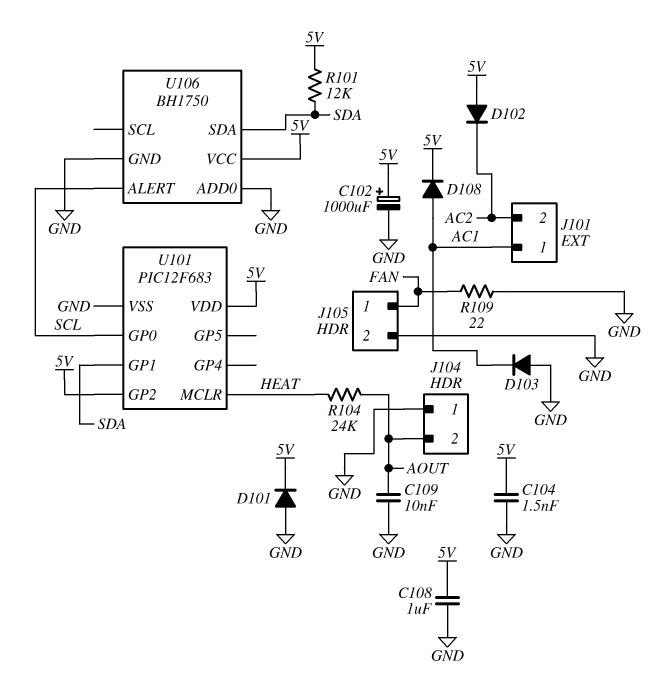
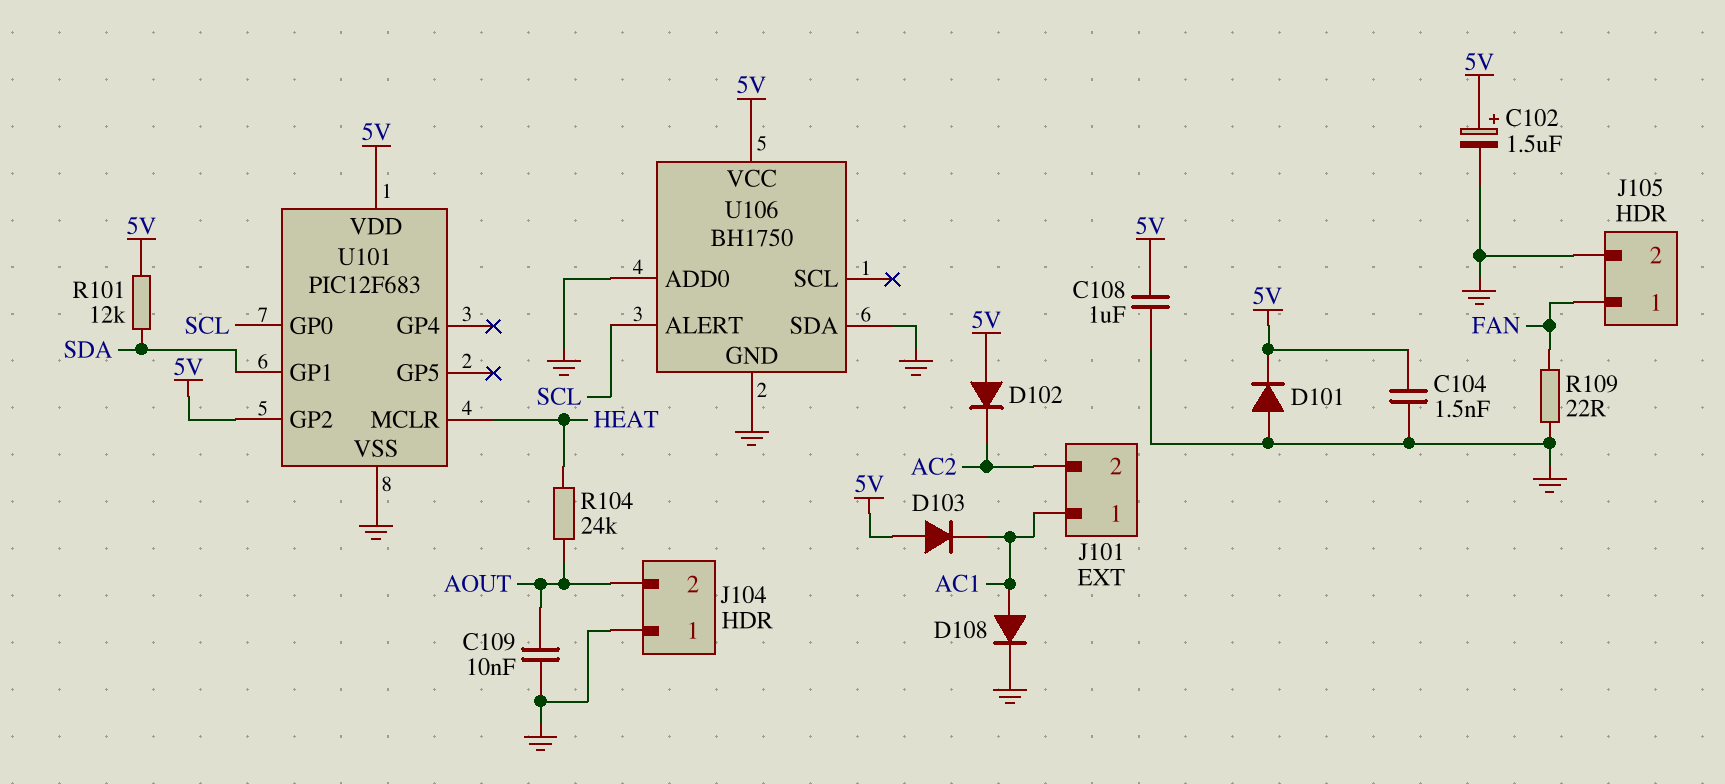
C102: 1000uF (plus 5V, minus GND) -> 1.5uF (plus 5V, minus GND)
D103: diode (A GND, K AC1) -> diode (A 5V, K AC1)
D108: diode (A AC1, K 5V) -> diode (A AC1, K GND)
U106 pin SDA: SDA -> GND

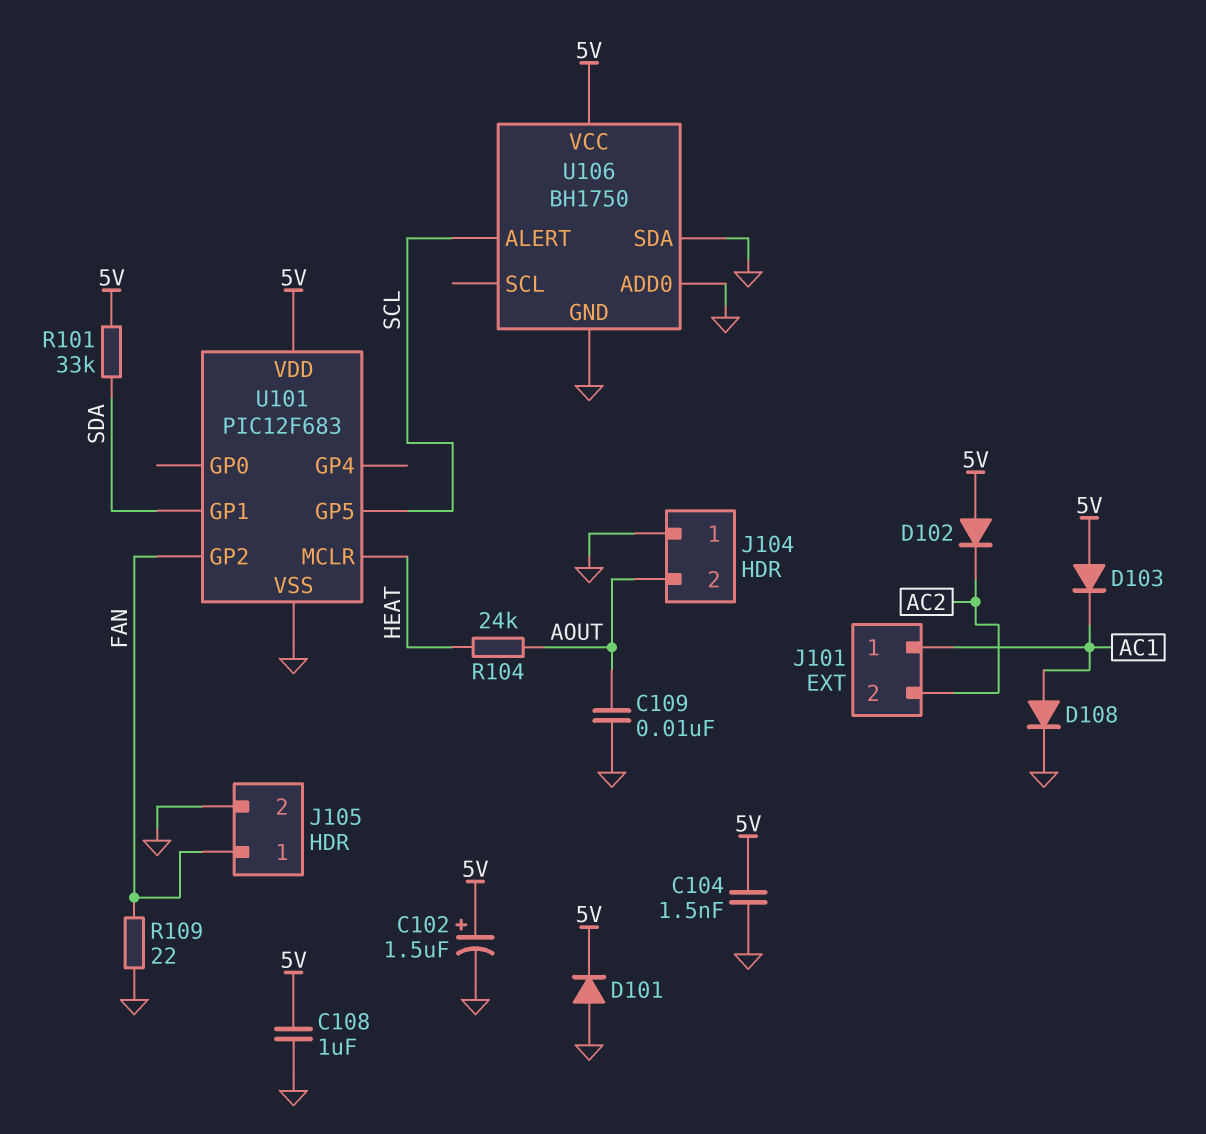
R101: 12k (5V, SDA) -> 33k (5V, SDA)
U101 pin GP0: SCL -> none
U101 pin GP2: 5V -> FAN
U101 pin GP5: none -> SCL

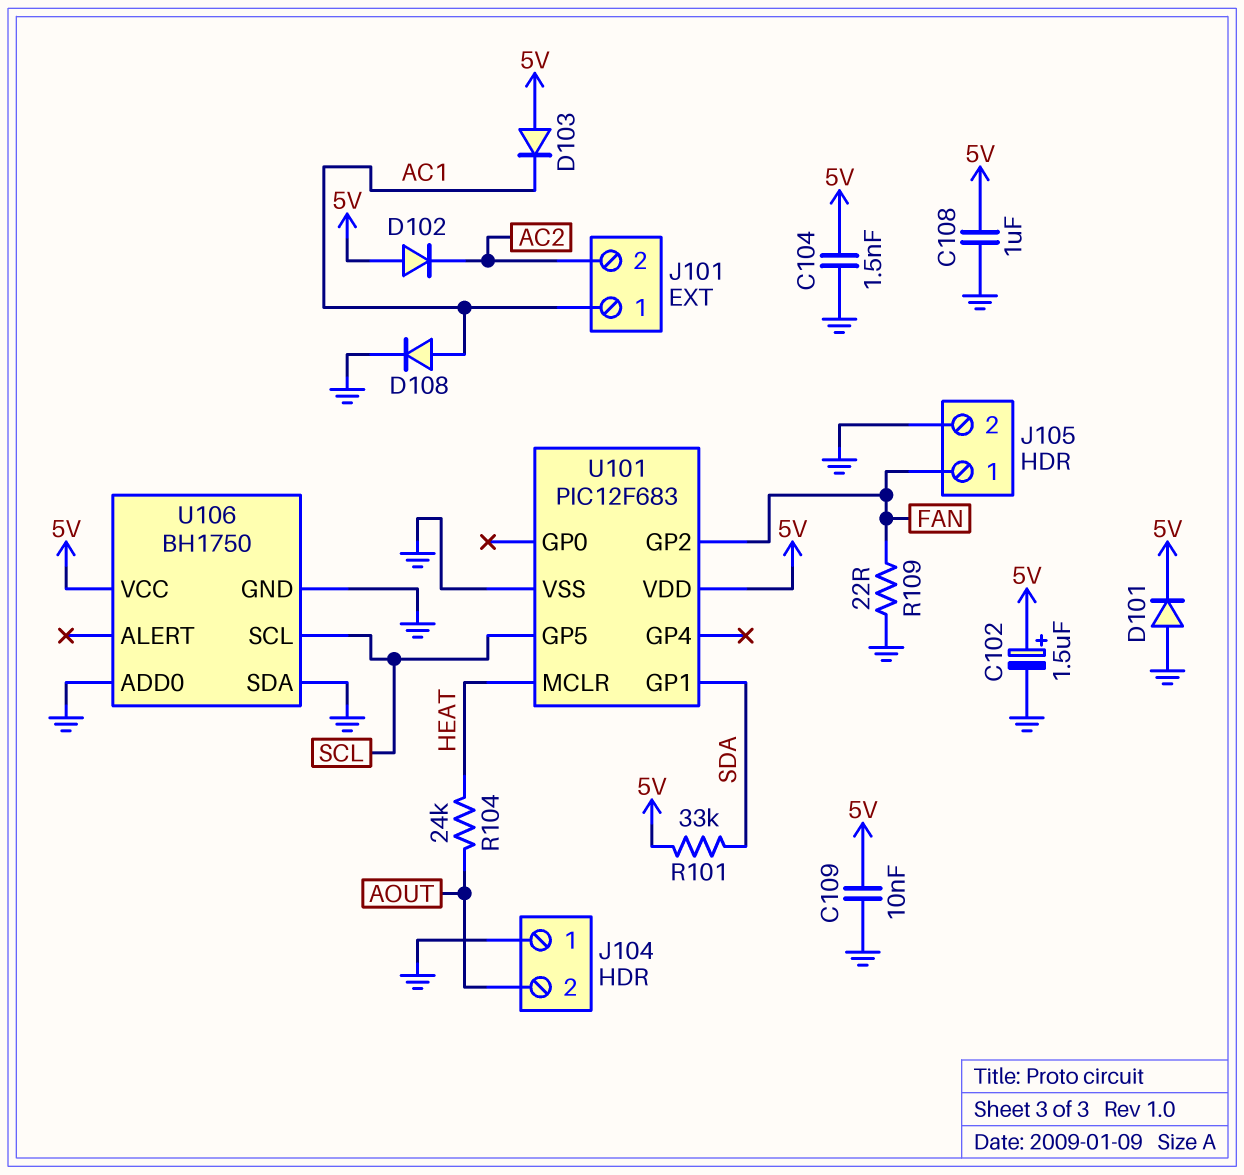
C109: 10nF (AOUT, GND) -> 10nF (5V, GND)
U106 pin ALERT: SCL -> none
U106 pin SCL: none -> SCL

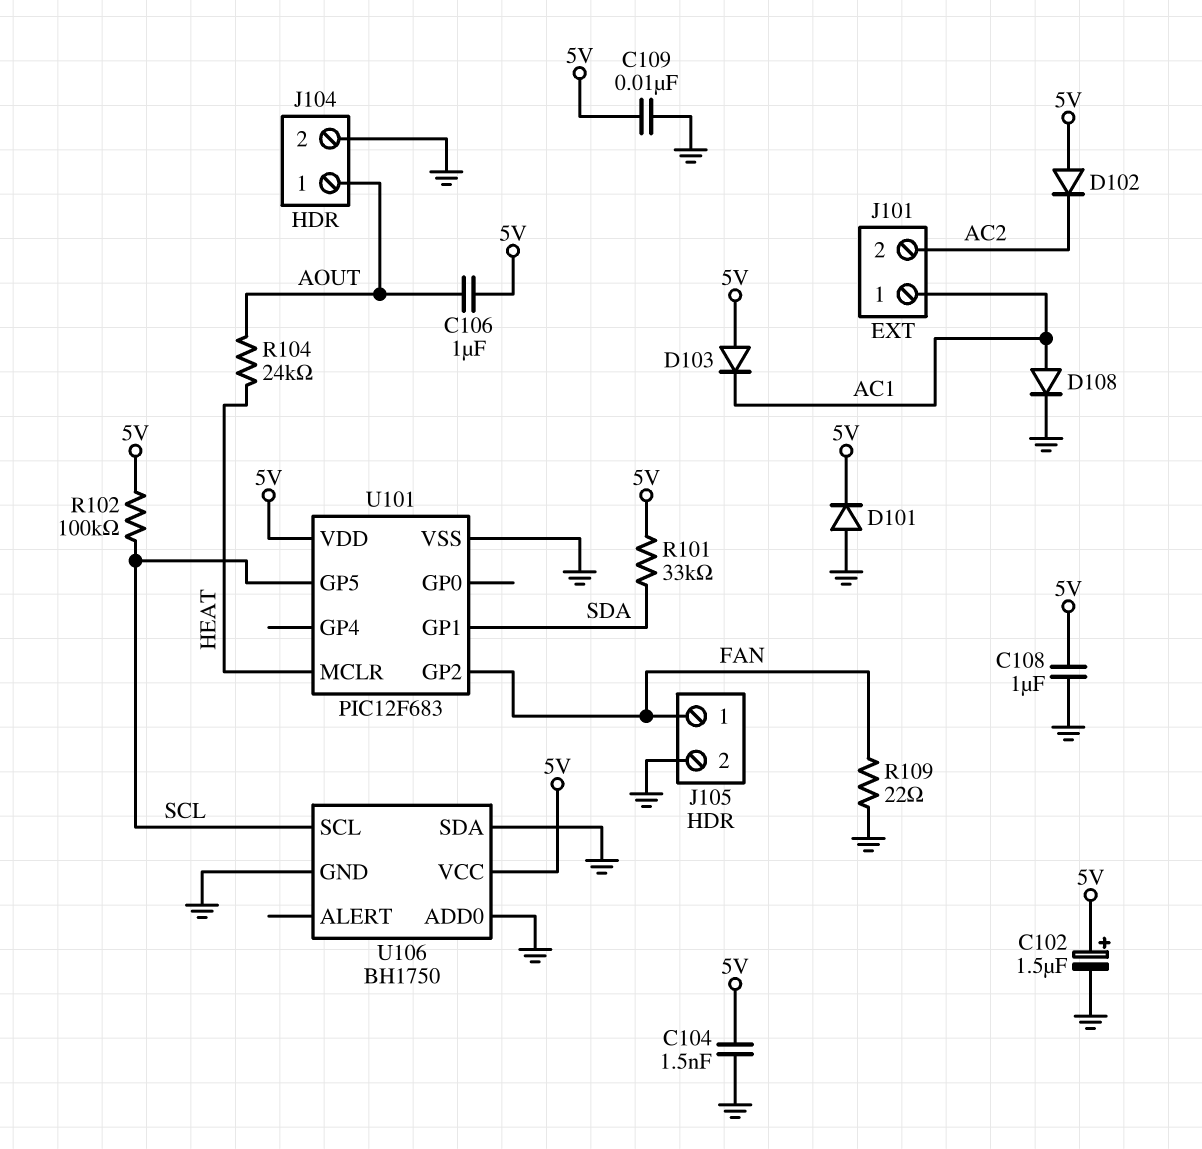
C106: none -> 1uF (5V, AOUT)
J104 pin 1: GND -> AOUT
J104 pin 2: AOUT -> GND
R102: none -> 100k (5V, SCL)

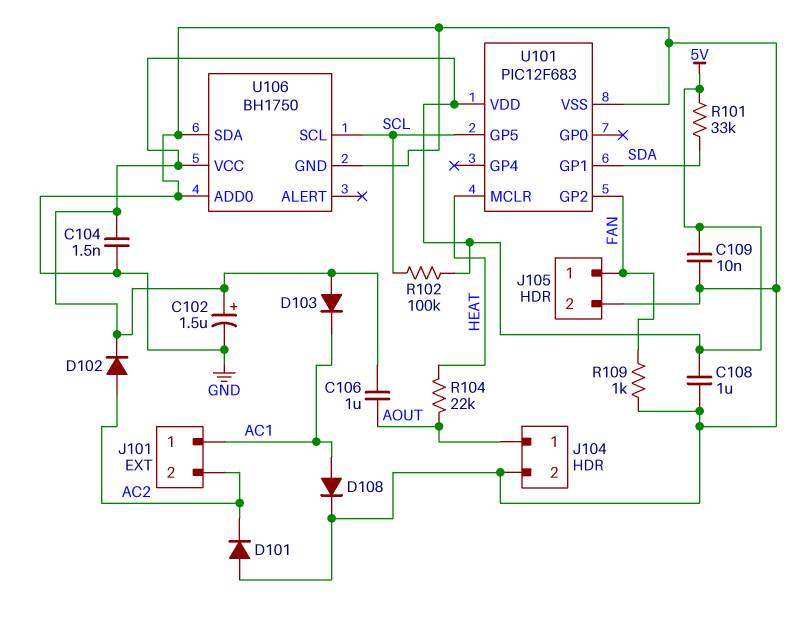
D101: diode (A GND, K 5V) -> diode (A GND, K AC2)
D102: diode (A 5V, K AC2) -> diode (A AC2, K 5V)
R104: 24k (AOUT, HEAT) -> 22k (AOUT, HEAT)
R109: 22 (FAN, GND) -> 1k (FAN, GND)

